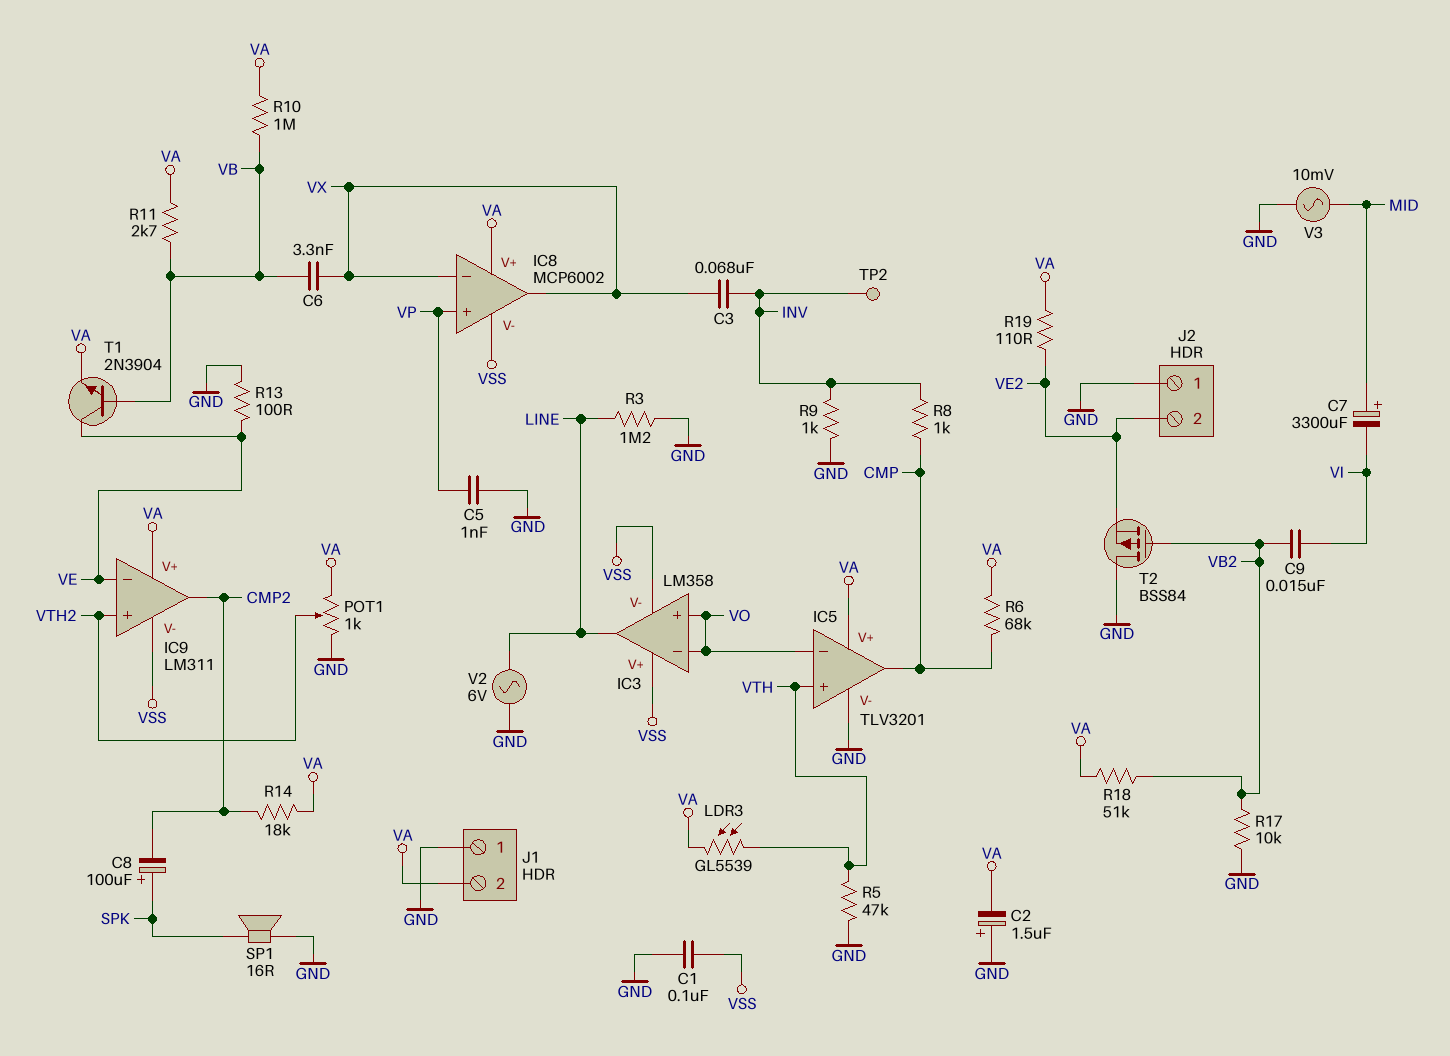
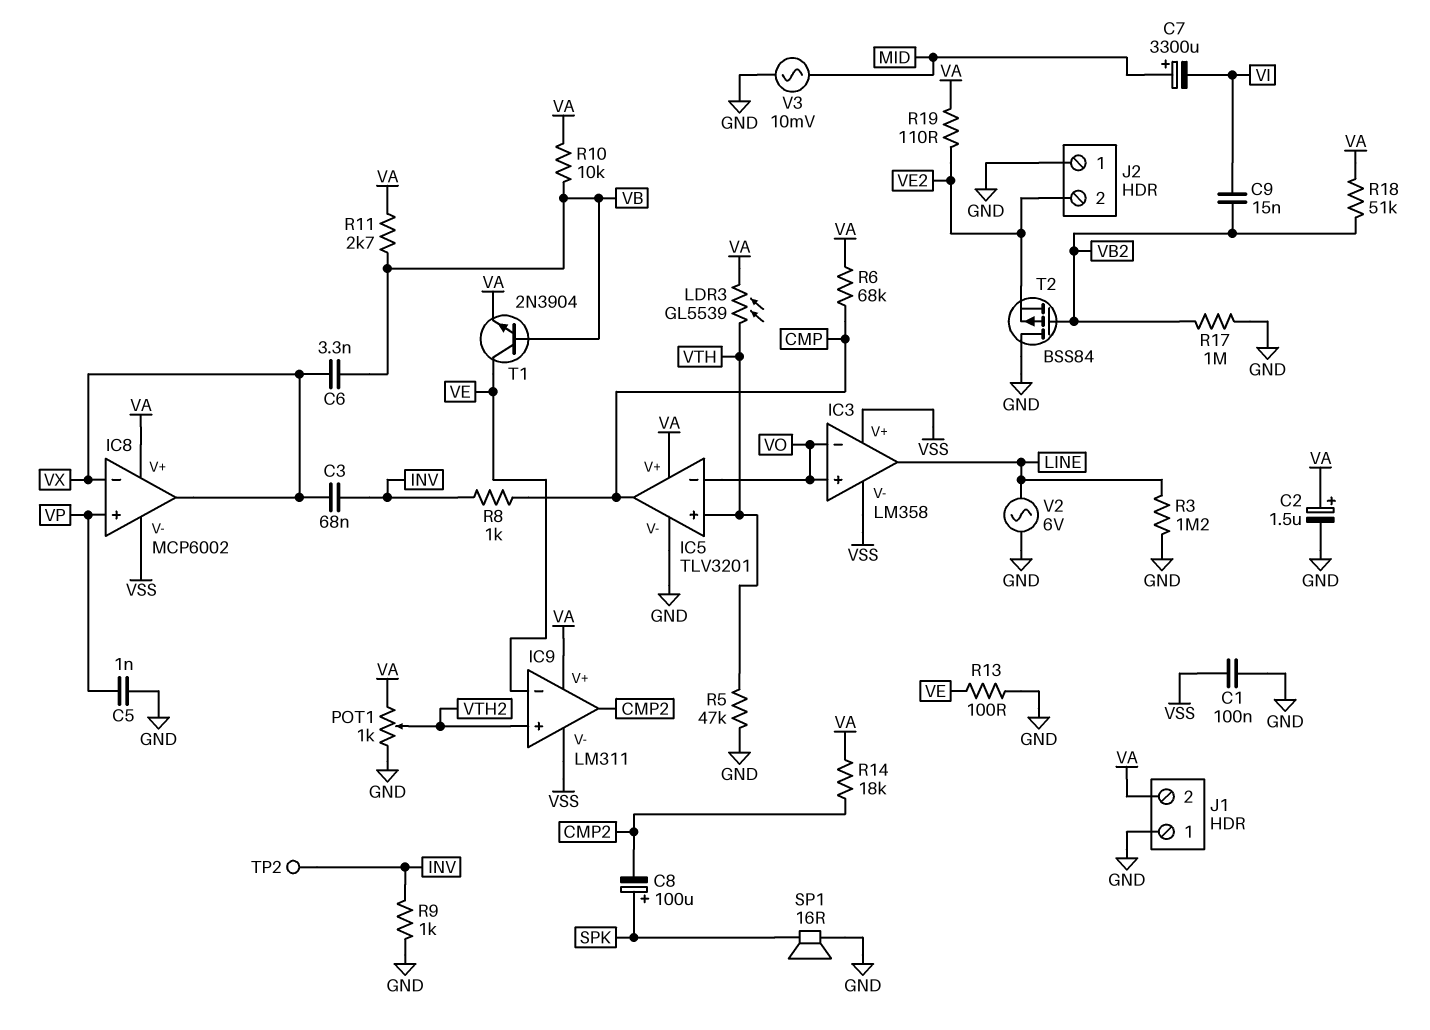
C2: 1.5uF (plus GND, minus VA) -> 1.5uF (plus VA, minus GND)
R10: 1M (VA, VB) -> 10k (VA, VB)
R17: 10k (GND, VB2) -> 1M (GND, VB2)

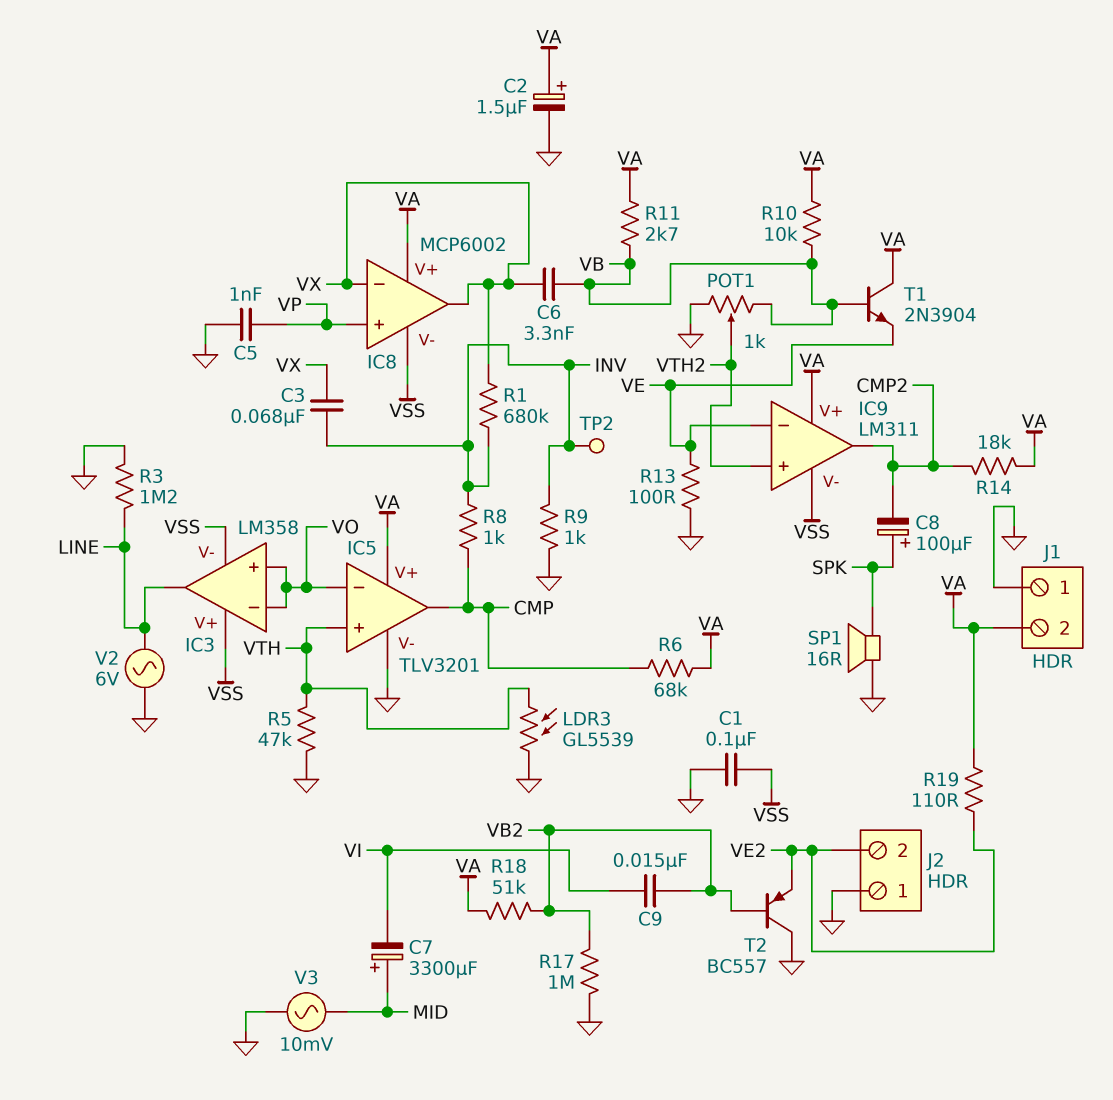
LDR3: GL5539 (VA, VTH) -> GL5539 (GND, VTH)
POT1: 1k (GND, VA, wiper VTH2) -> 1k (GND, VB, wiper VTH2)
R1: none -> 680k (INV, VX)
T1: NPN 2N3904 (B VB, C VE, E VA) -> NPN 2N3904 (B VB, C VA, E VE)
T2: PMOS BSS84 (G VB2, D GND, S VE2) -> PNP BC557 (B VB2, C GND, E VE2)

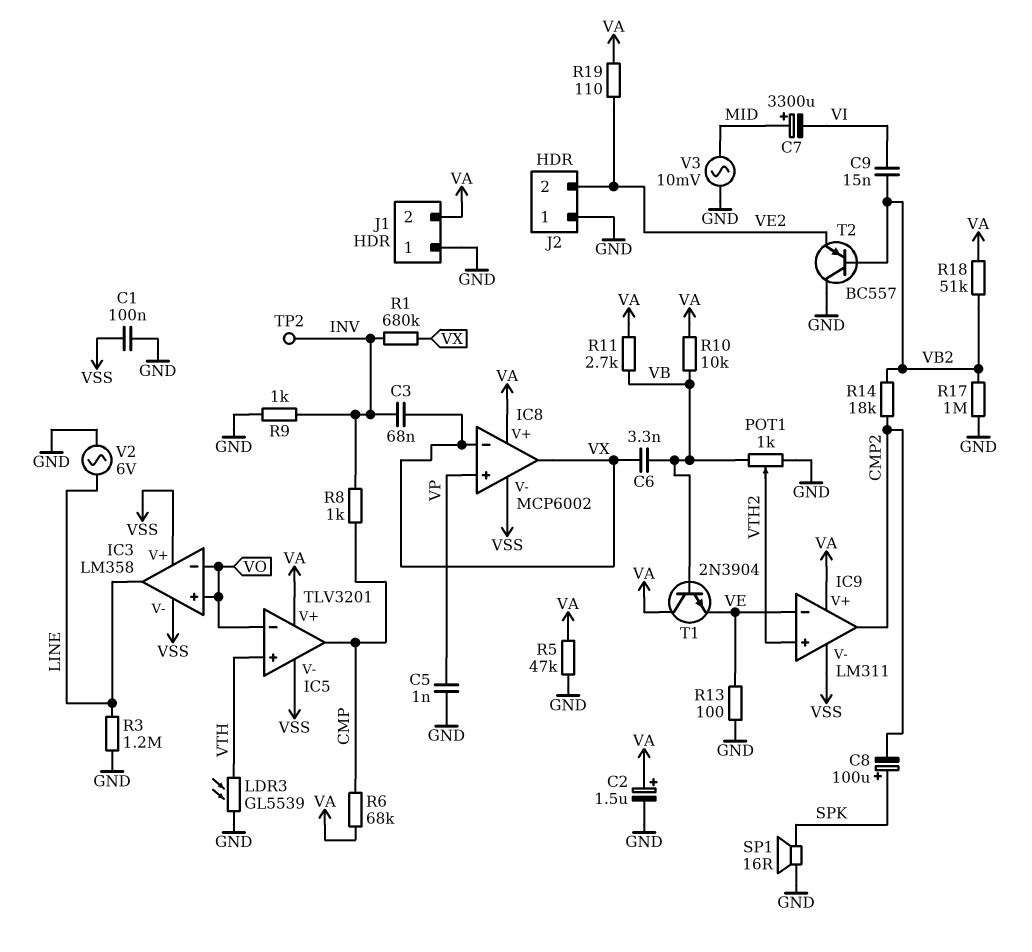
IC5 pin V-: GND -> VSS
R5: 47k (GND, VTH) -> 47k (GND, VA)
R14: 18k (CMP2, VA) -> 18k (CMP2, VB2)

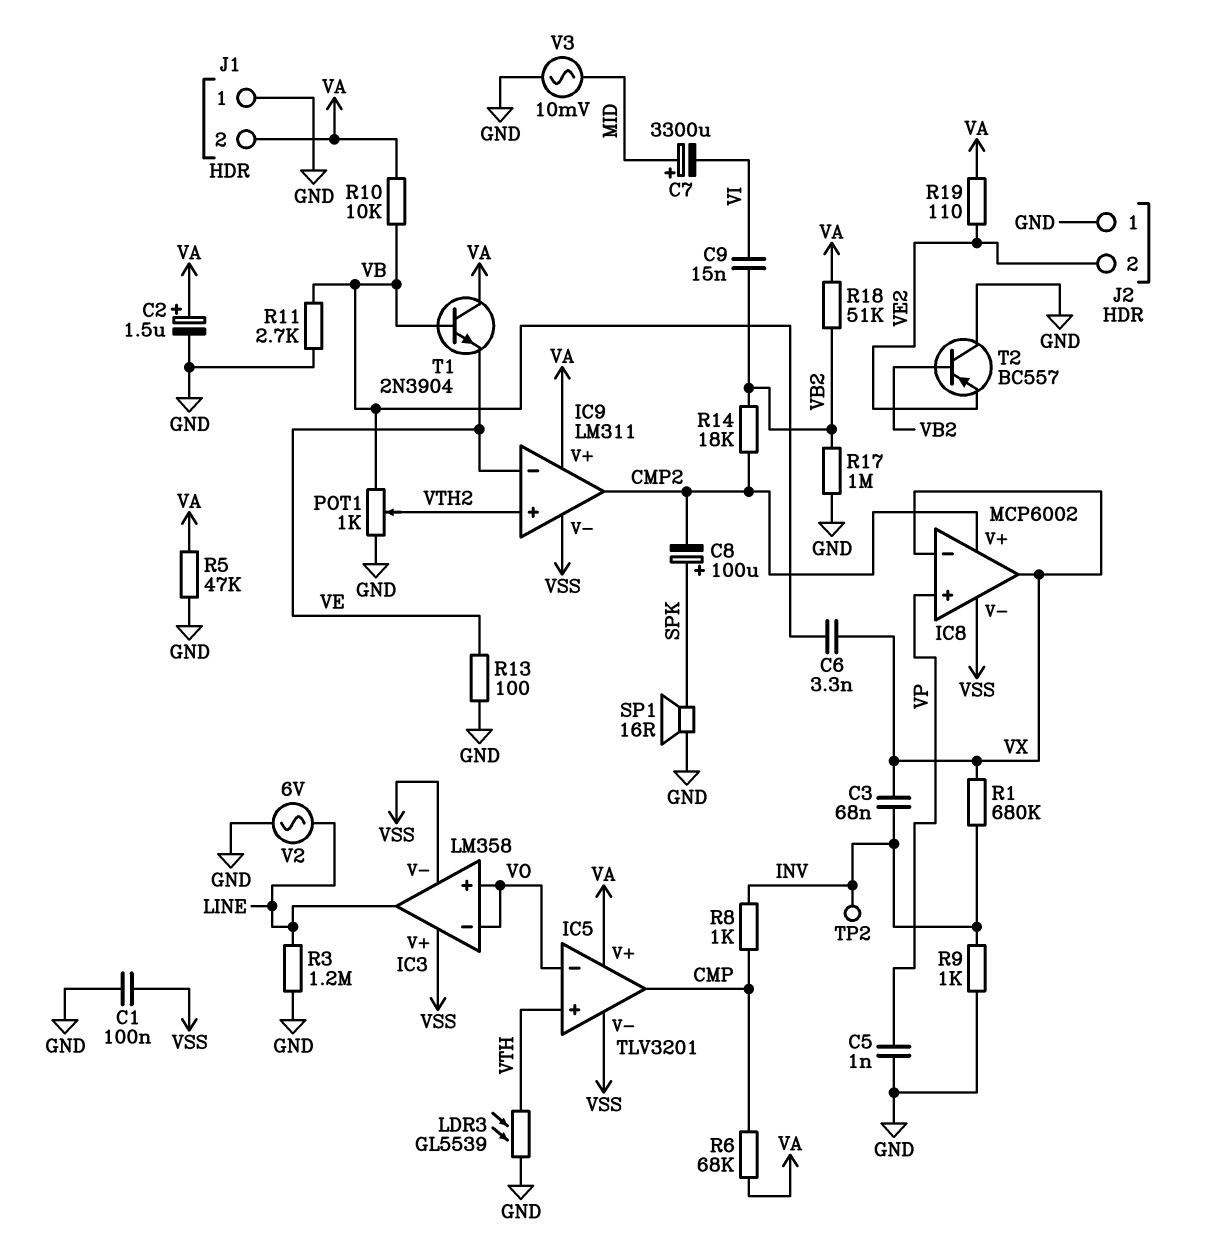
IC8 pin V+: VA -> CMP2
R11: 2.7k (VA, VB) -> 2.7k (GND, VB)

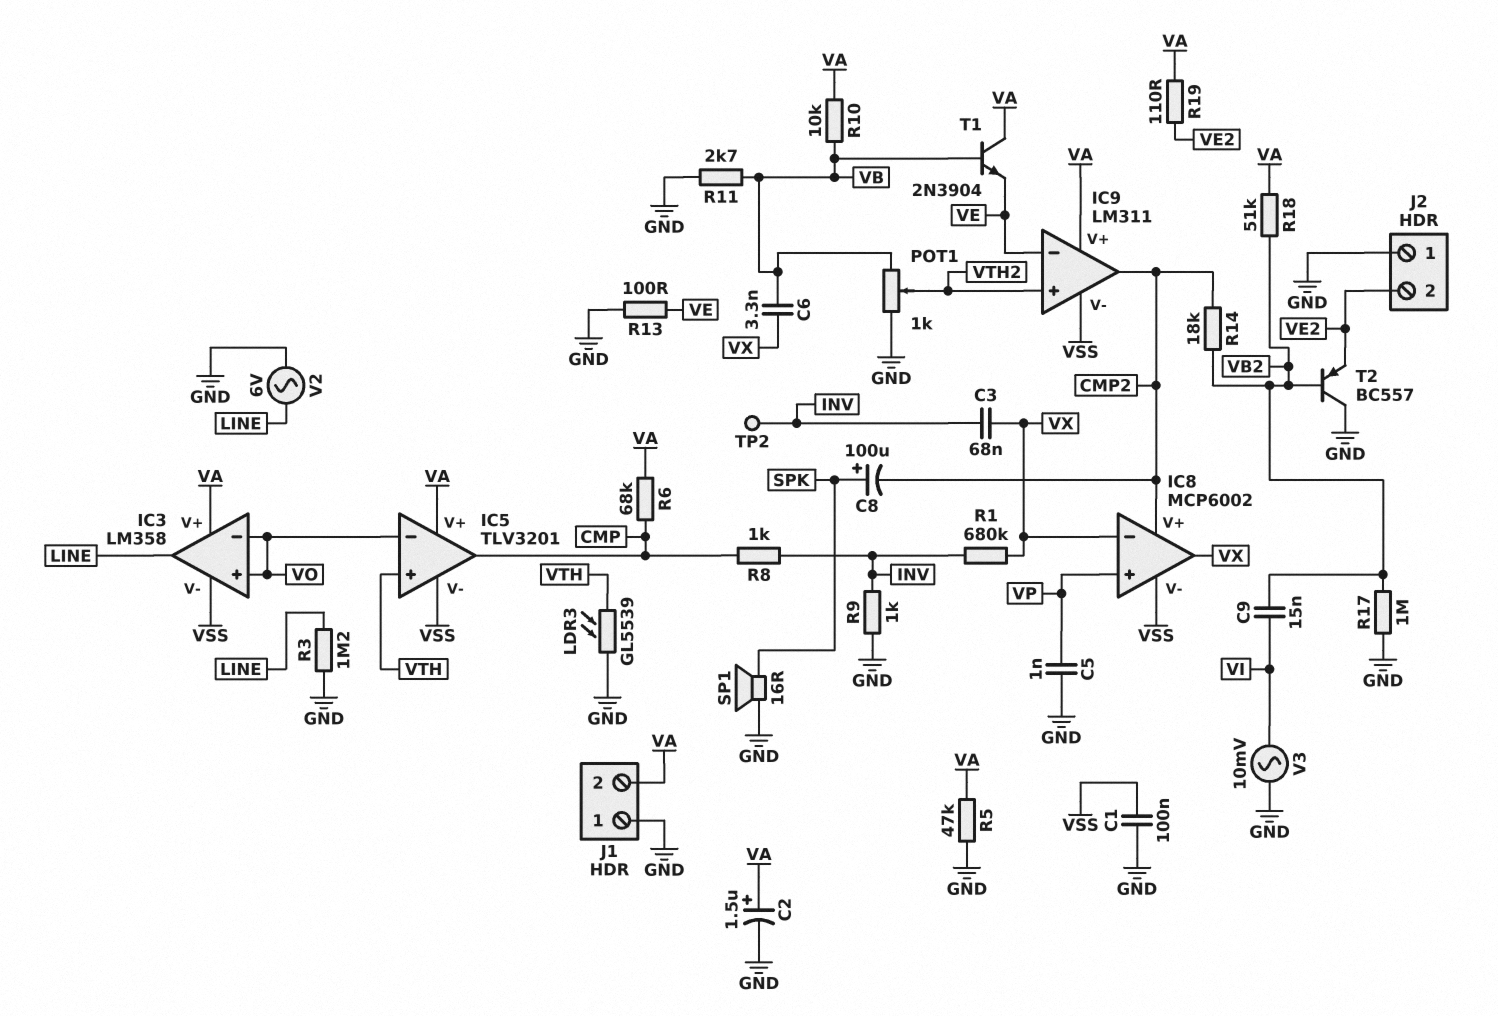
C7: 3300uF (plus MID, minus VI) -> none
IC3 pin V+: VSS -> VA
V3: AC 10mV (GND, MID) -> AC 10mV (GND, VI)

